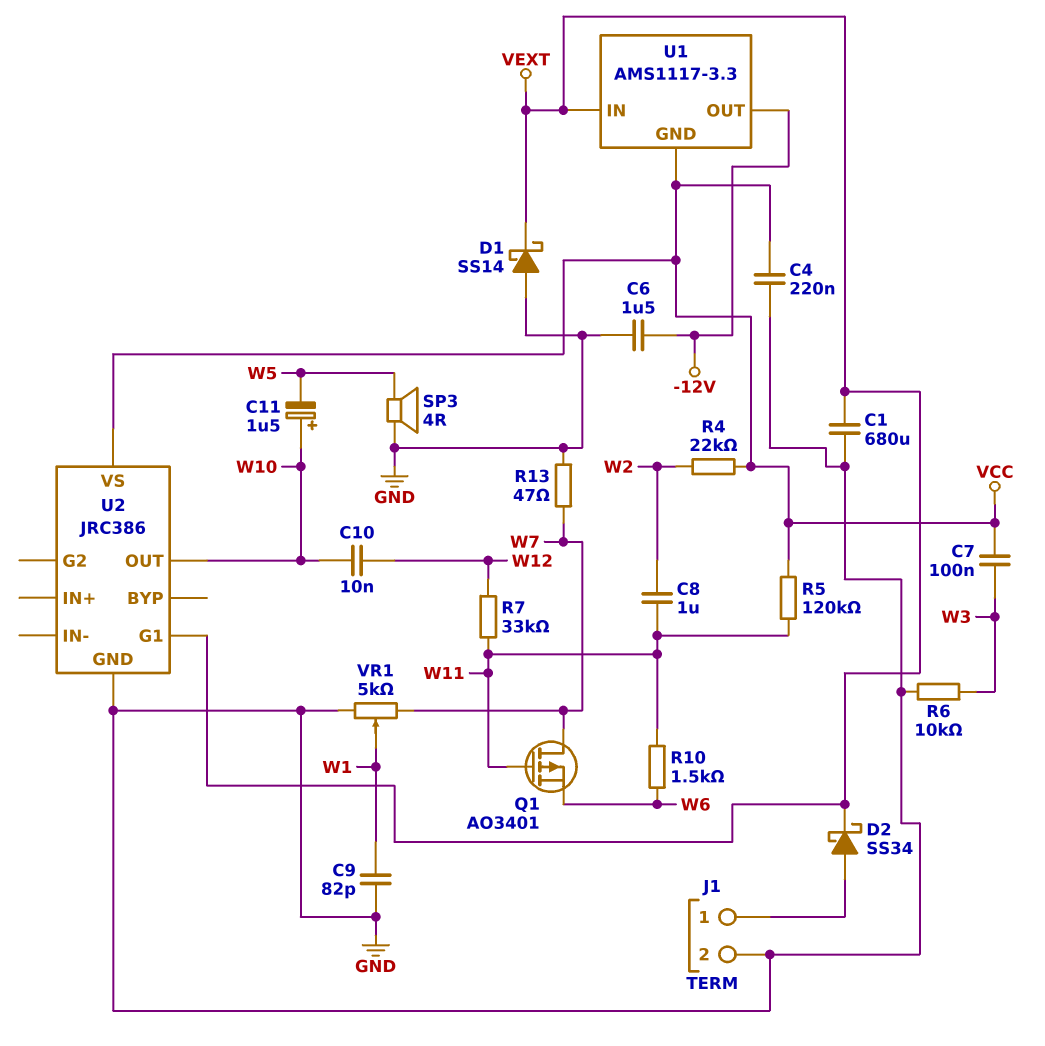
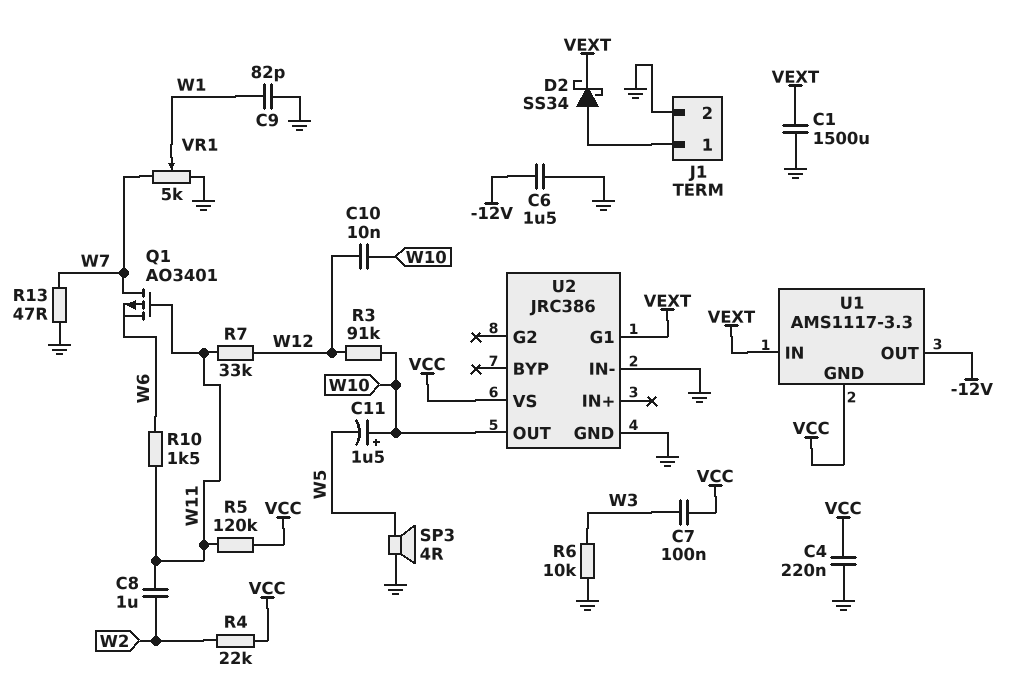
C1: 680uF (GND, VEXT) -> 1500uF (GND, VEXT)
D1: schottky SS14 (A GND, K VEXT) -> none
R3: none -> 91k (W10, W12)
U2 pin IN-: none -> GND

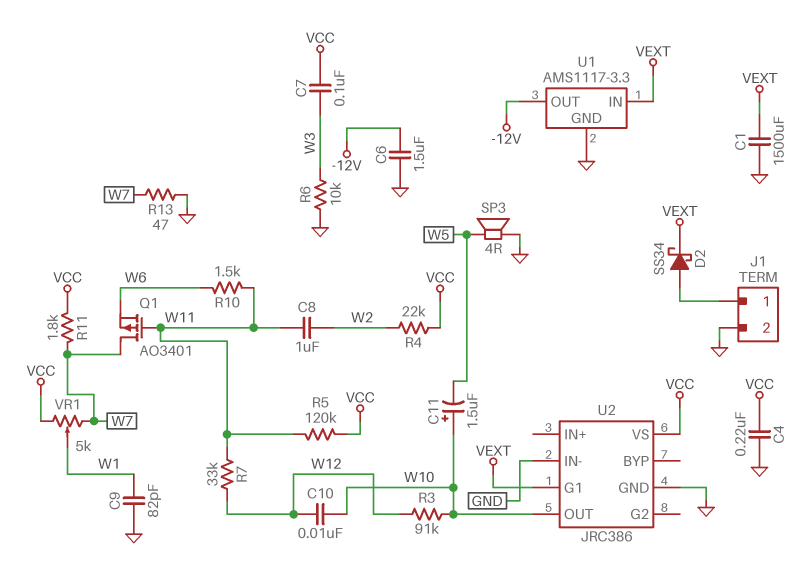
R11: none -> 1.8k (VCC, W7)
U1 pin GND: VCC -> GND
VR1: 5k (GND, W7, wiper W1) -> 5k (VCC, W7, wiper W1)

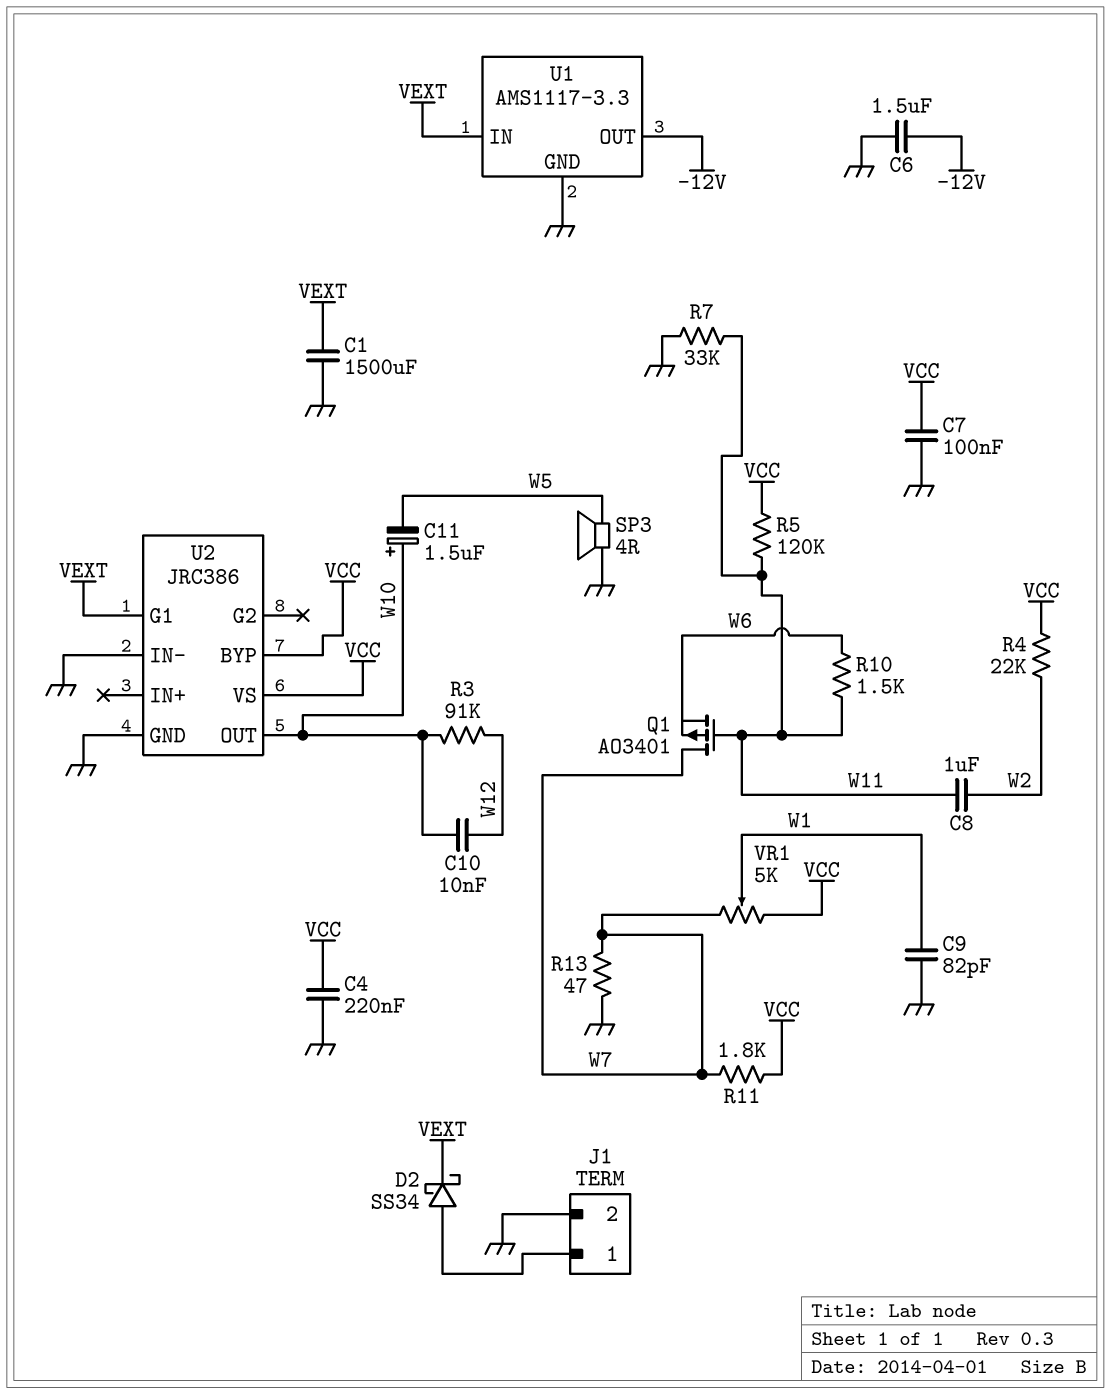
C7: 100nF (VCC, W3) -> 100nF (GND, VCC)
R6: 10k (GND, W3) -> none
R7: 33k (W11, W12) -> 33k (GND, W11)
U2 pin BYP: none -> VCC

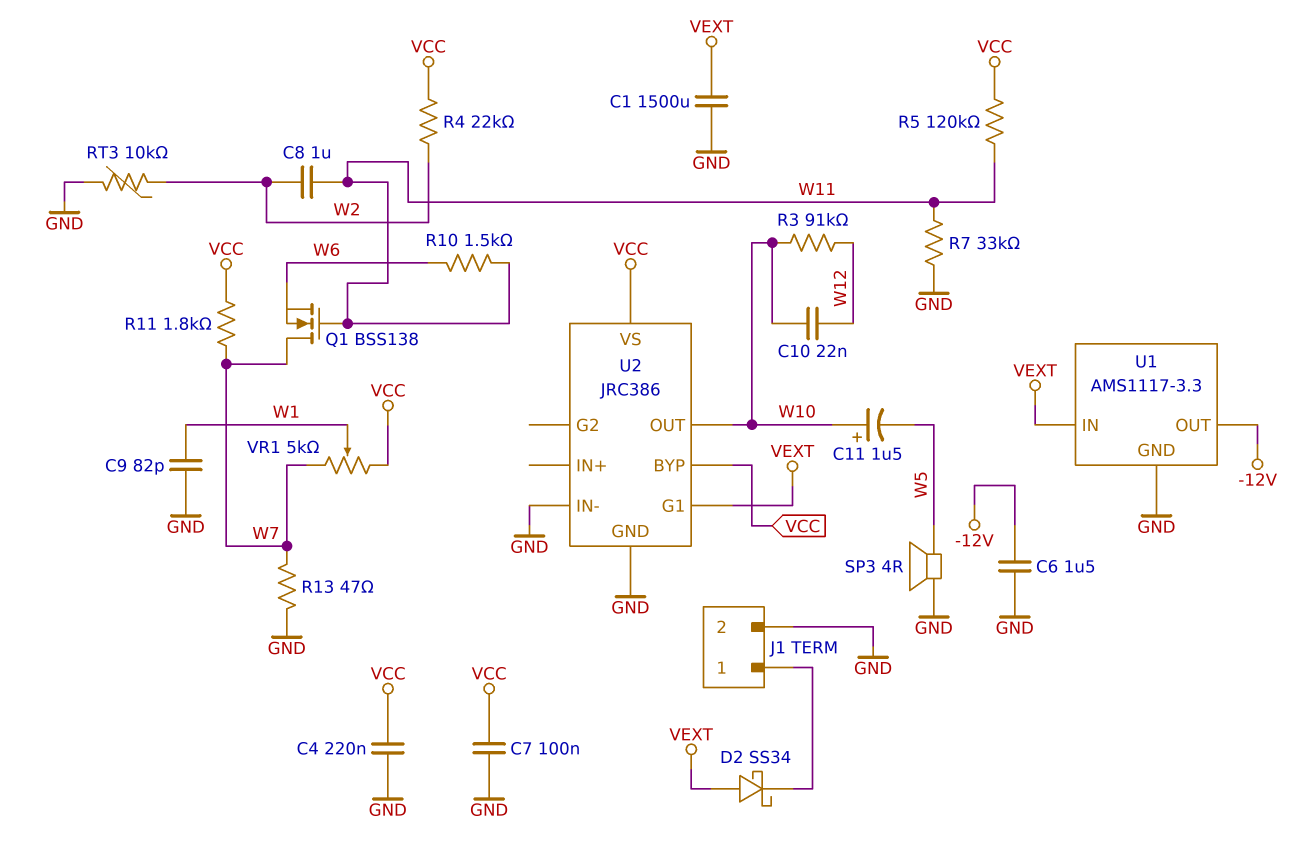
C10: 10nF (W10, W12) -> 22nF (W10, W12)
D2: schottky SS34 (A J1/1, K VEXT) -> schottky SS34 (A VEXT, K J1/1)
Q1: PMOS AO3401 (G W11, D W7, S W6) -> NMOS BSS138 (G W11, D W7, S W6)
RT3: none -> 10k (GND, W2)

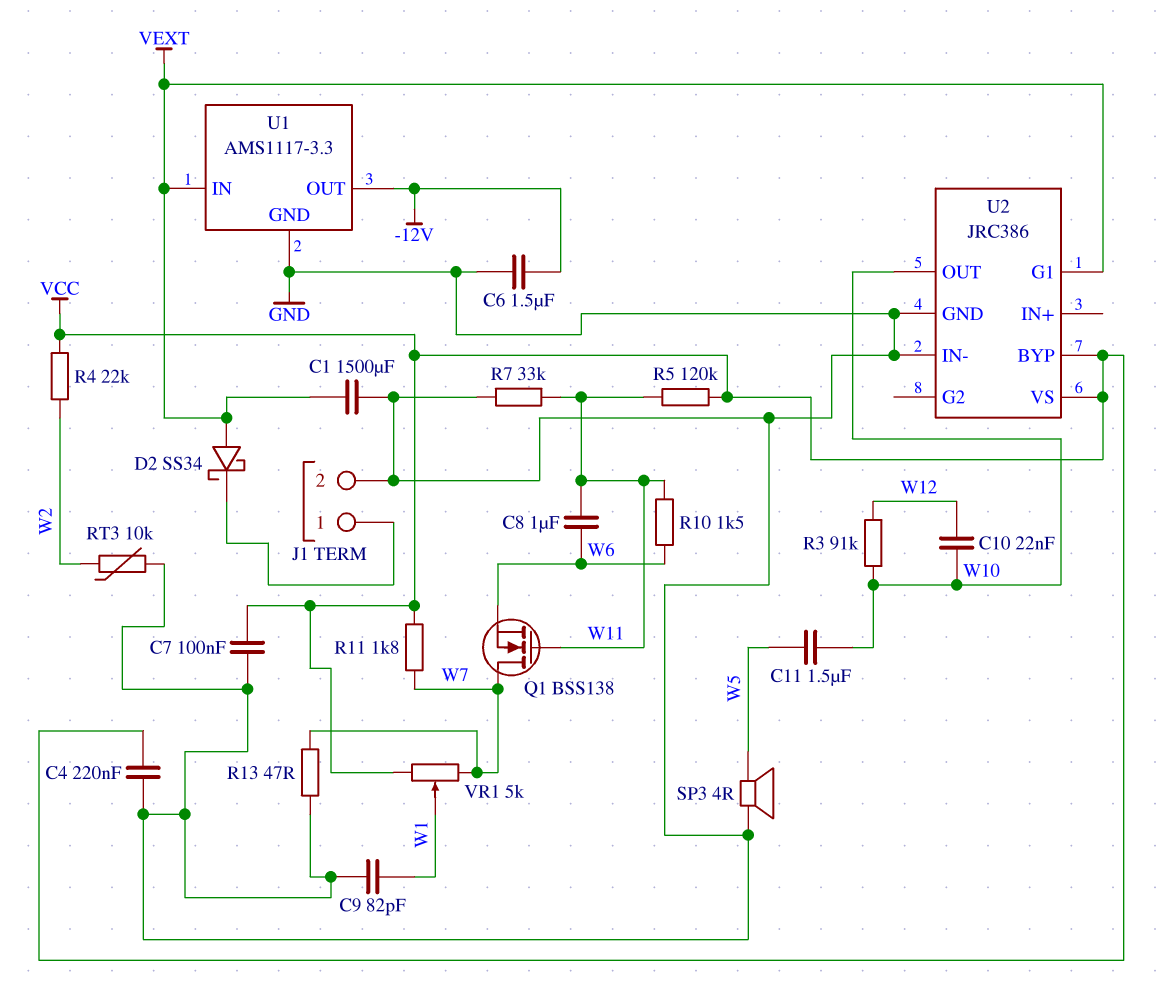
C8: 1uF (W2, W11) -> 1uF (W6, W11)
C11: 1.5uF (plus W10, minus W5) -> 1.5uF (W5, W10)

